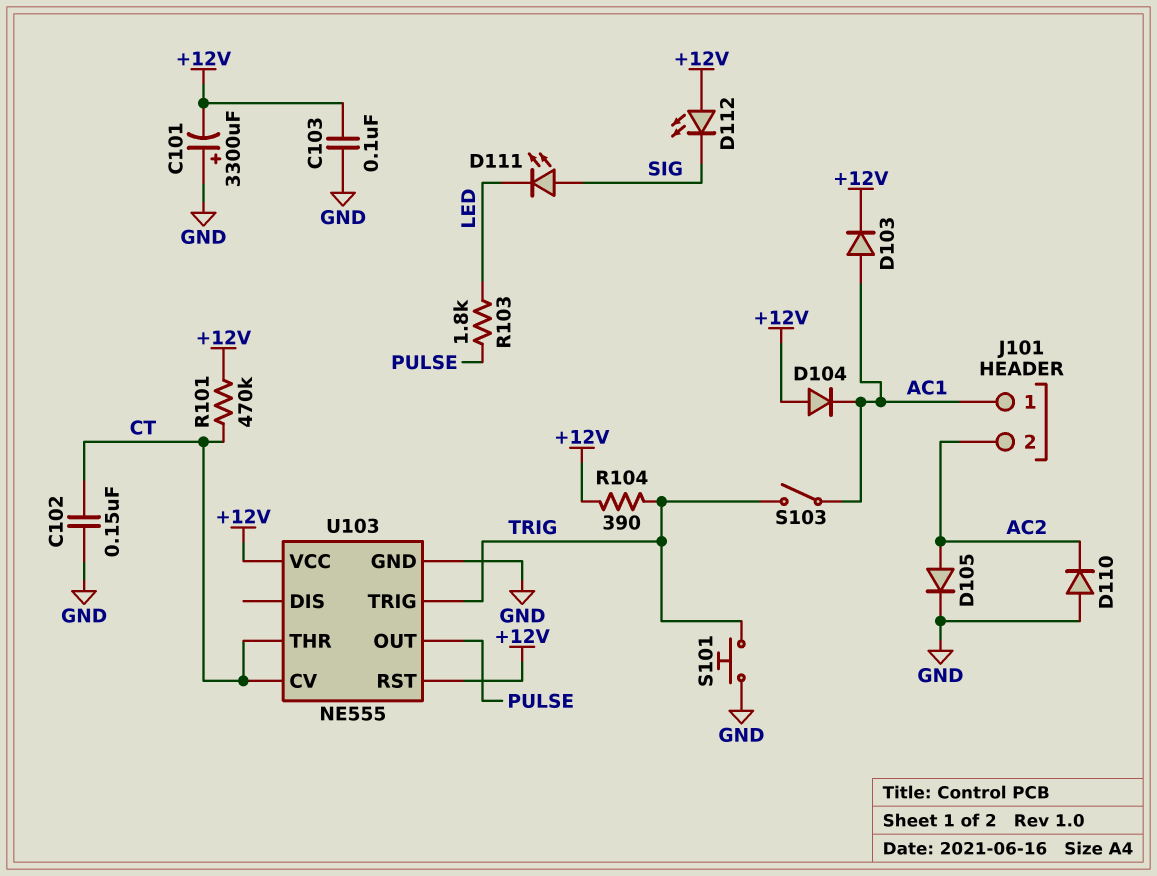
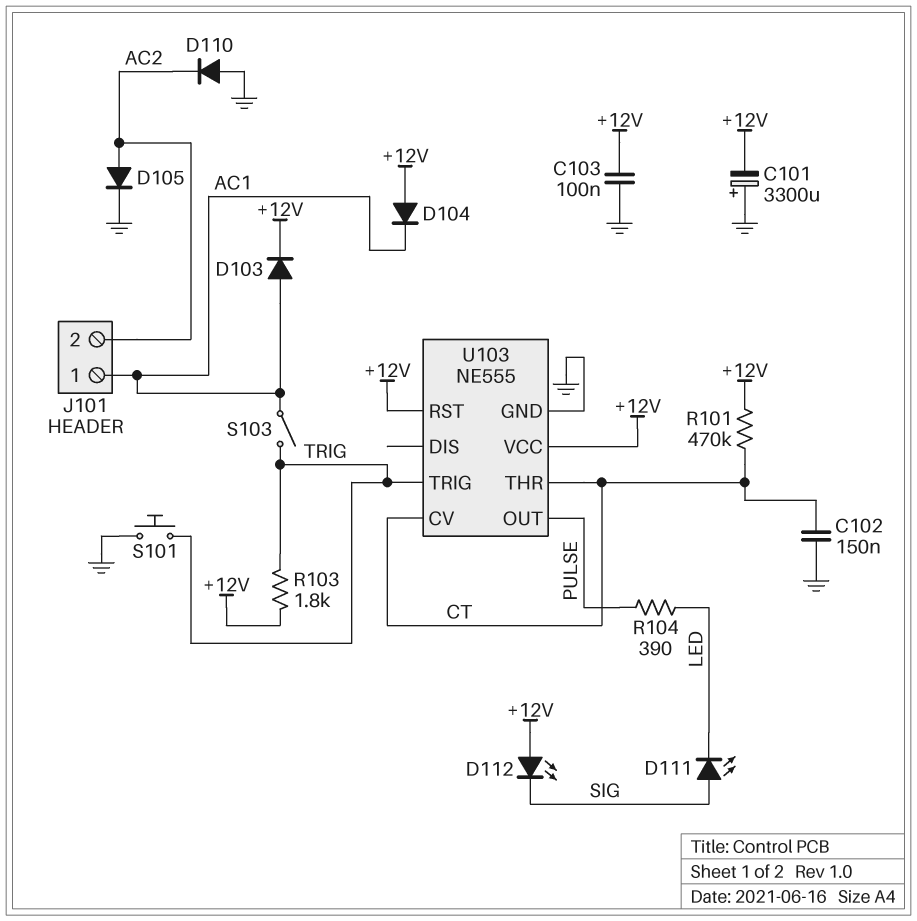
R103: 1.8k (LED, PULSE) -> 1.8k (+12V, TRIG)
R104: 390 (+12V, TRIG) -> 390 (LED, PULSE)

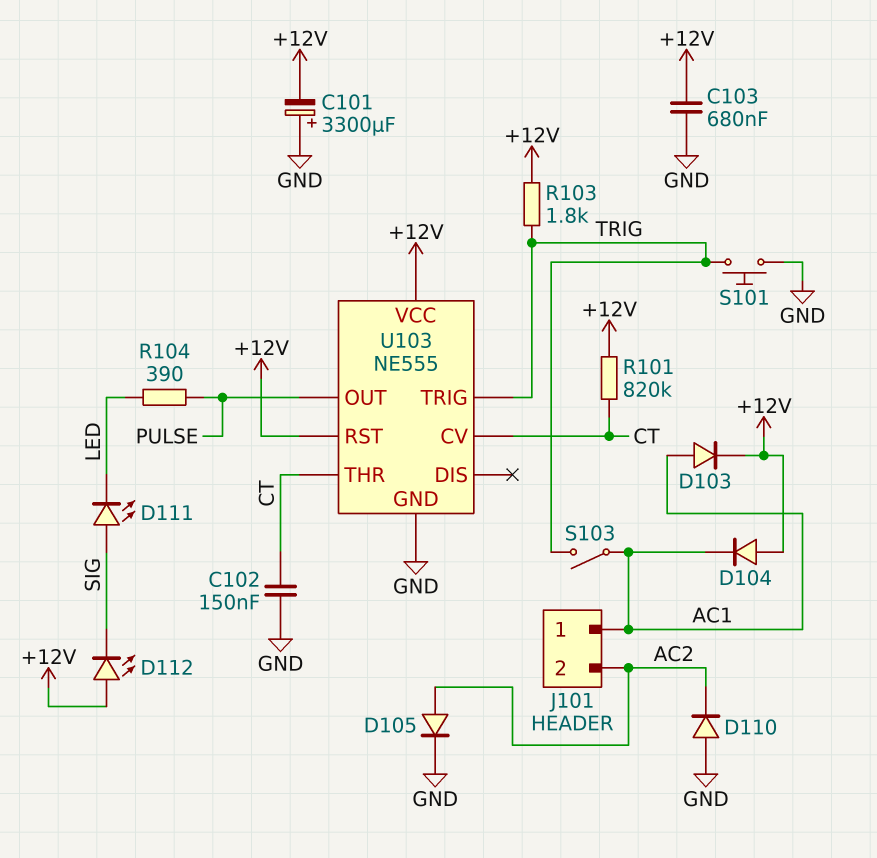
C103: 100nF (+12V, GND) -> 680nF (+12V, GND)
R101: 470k (+12V, CT) -> 820k (+12V, CT)

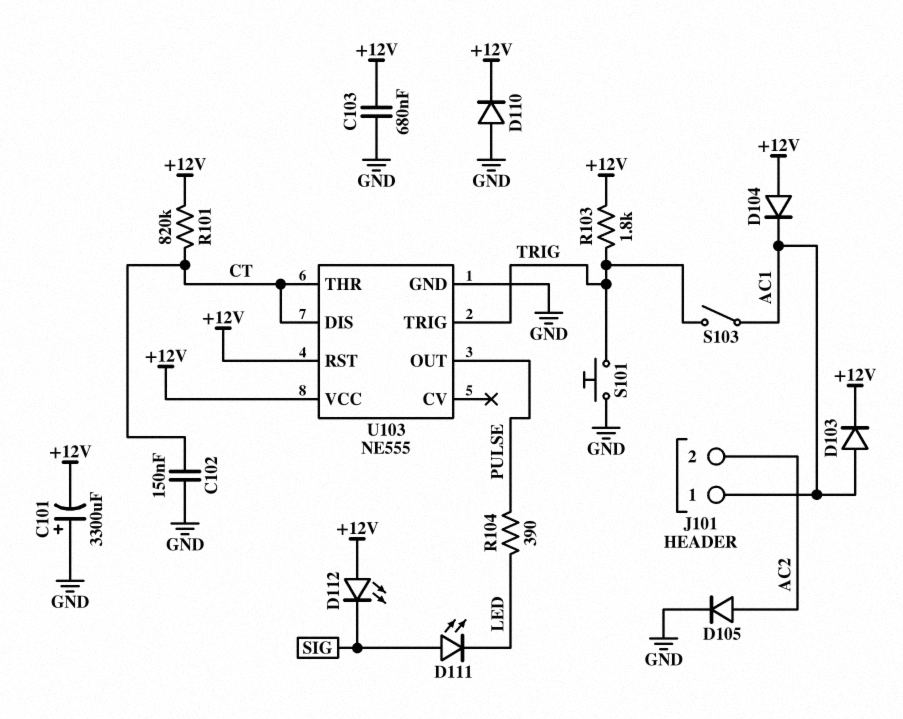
D110: diode (A GND, K AC2) -> diode (A GND, K +12V)
U103 pin CV: CT -> none
U103 pin DIS: none -> CT

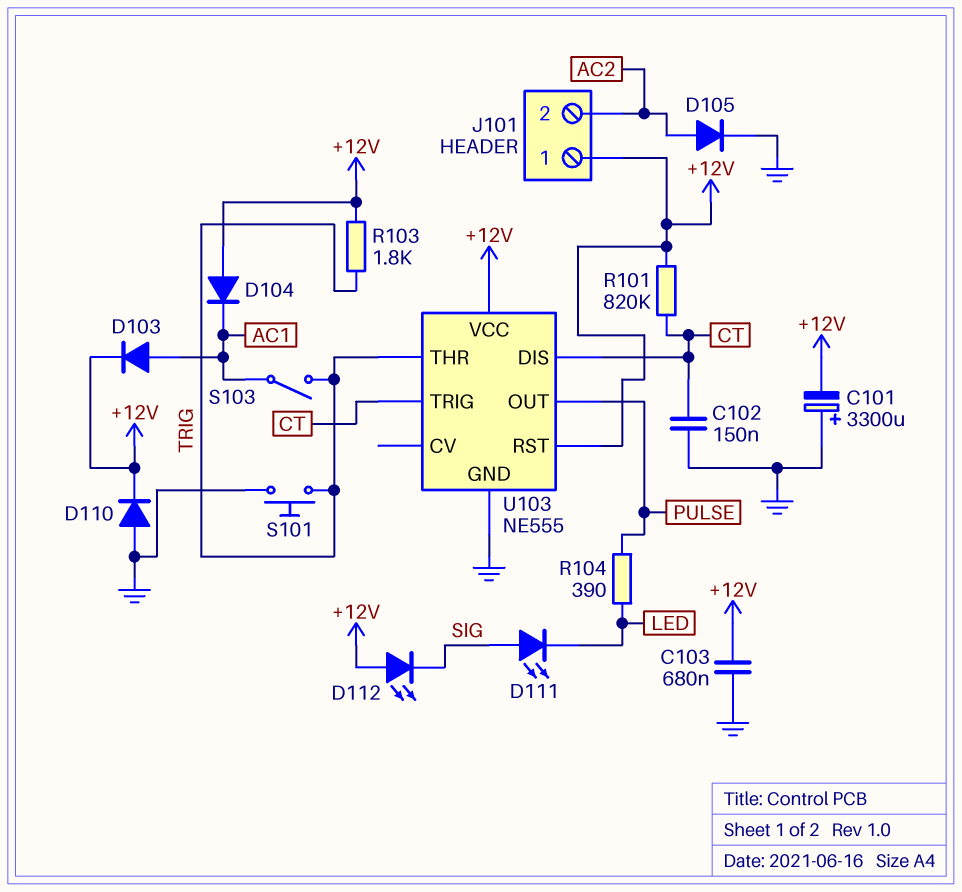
J101 pin 1: AC1 -> +12V
U103 pin THR: CT -> TRIG
U103 pin TRIG: TRIG -> CT

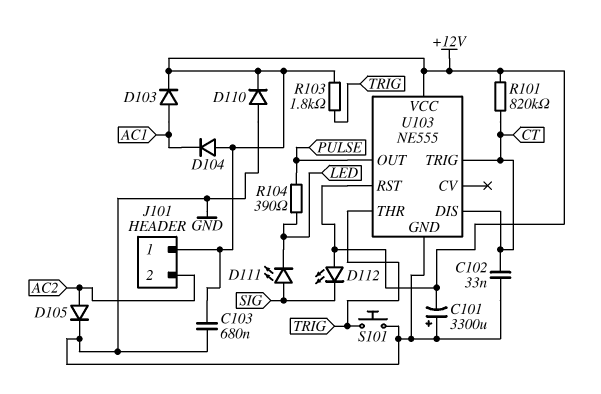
C102: 150nF (CT, GND) -> 33nF (CT, GND)
S103: switch (AC1, TRIG) -> none

